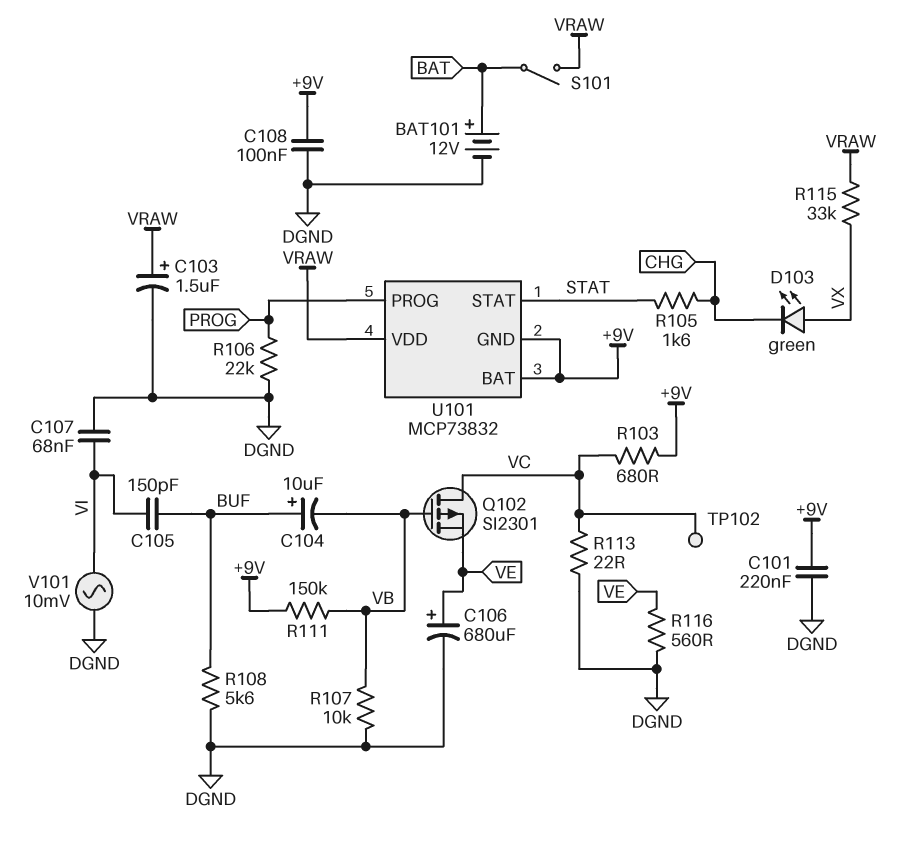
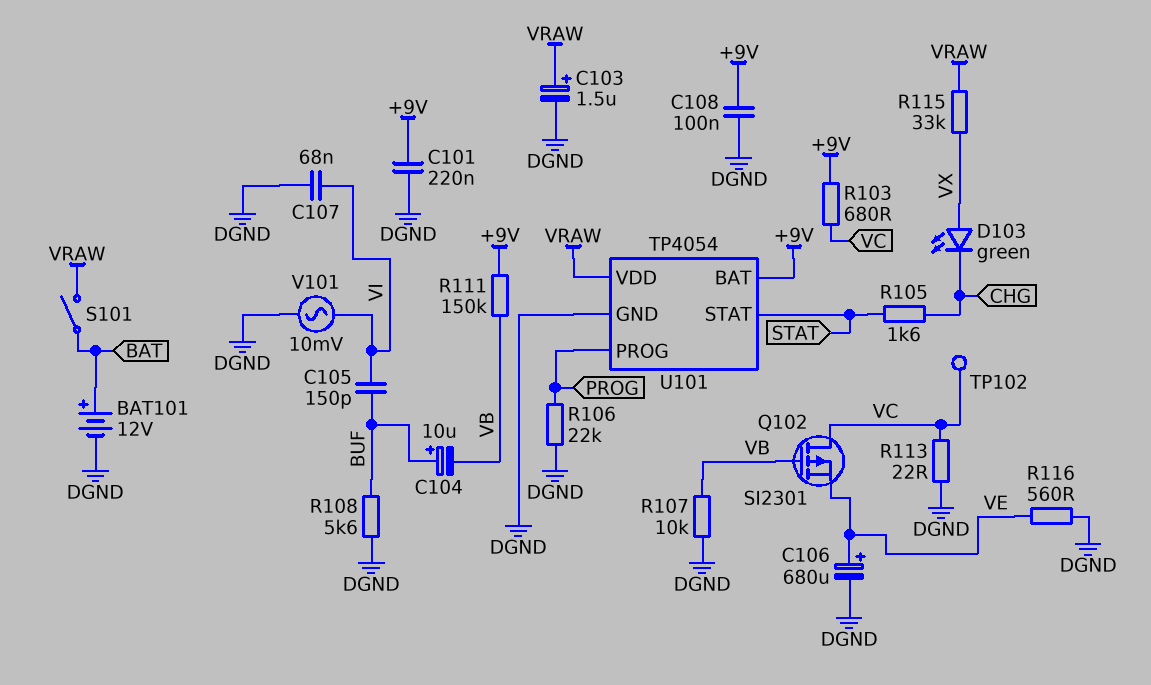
U101: MCP73832 -> TP4054
U101 pin GND: +9V -> DGND

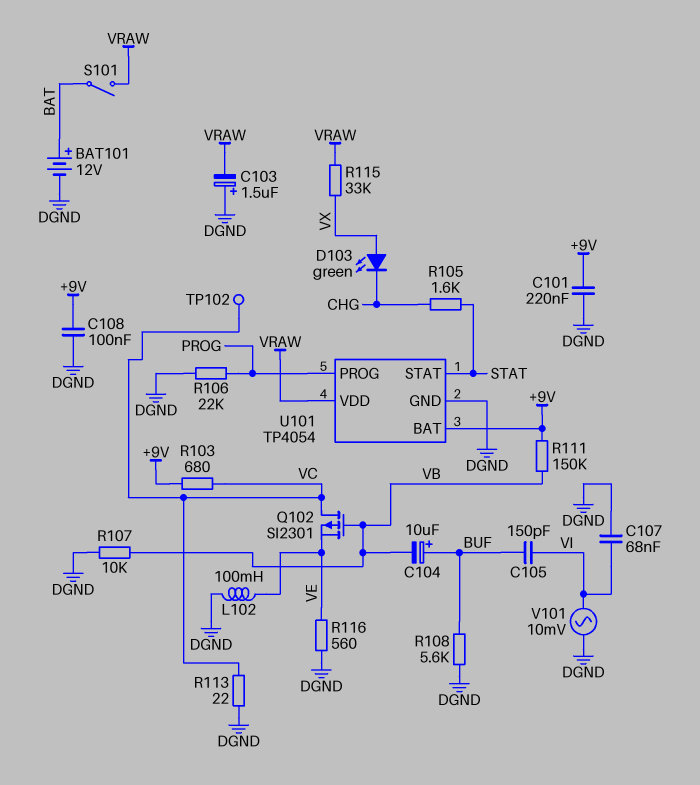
C103: 1.5uF (plus VRAW, minus DGND) -> 1.5uF (plus DGND, minus VRAW)
C106: 680uF (plus VE, minus DGND) -> none
L102: none -> 100mH (DGND, VE)

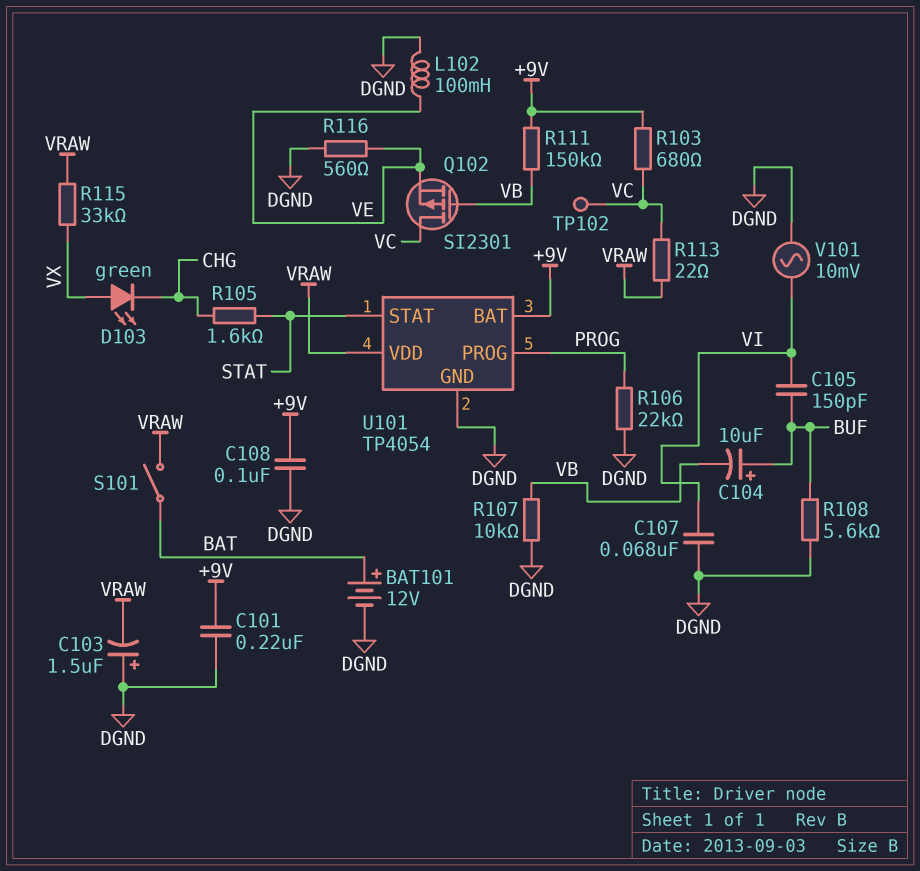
R113: 22 (DGND, VC) -> 22 (VC, VRAW)

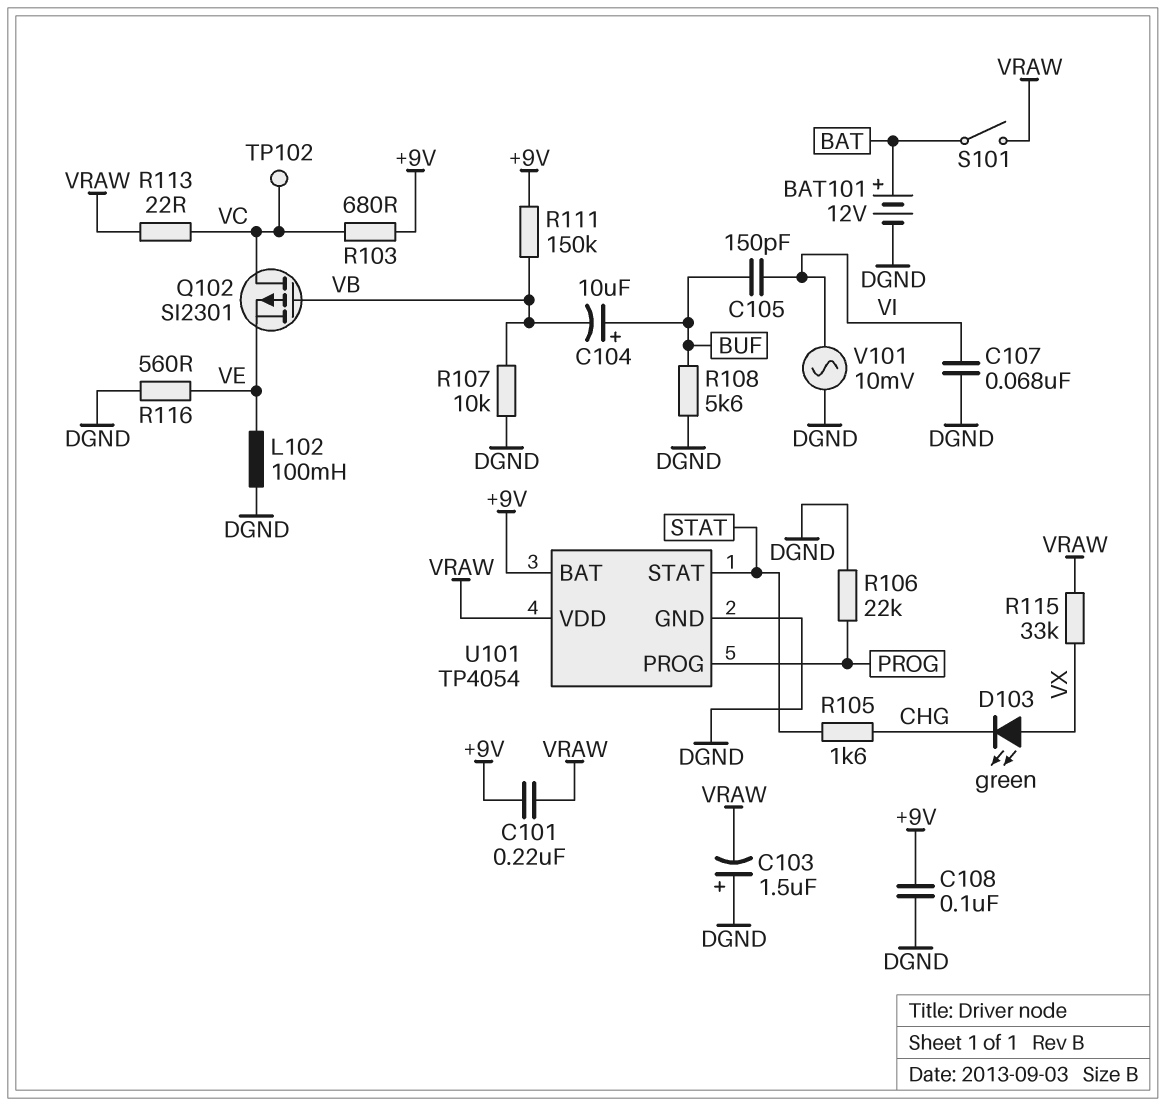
C101: 220nF (+9V, DGND) -> 220nF (+9V, VRAW)

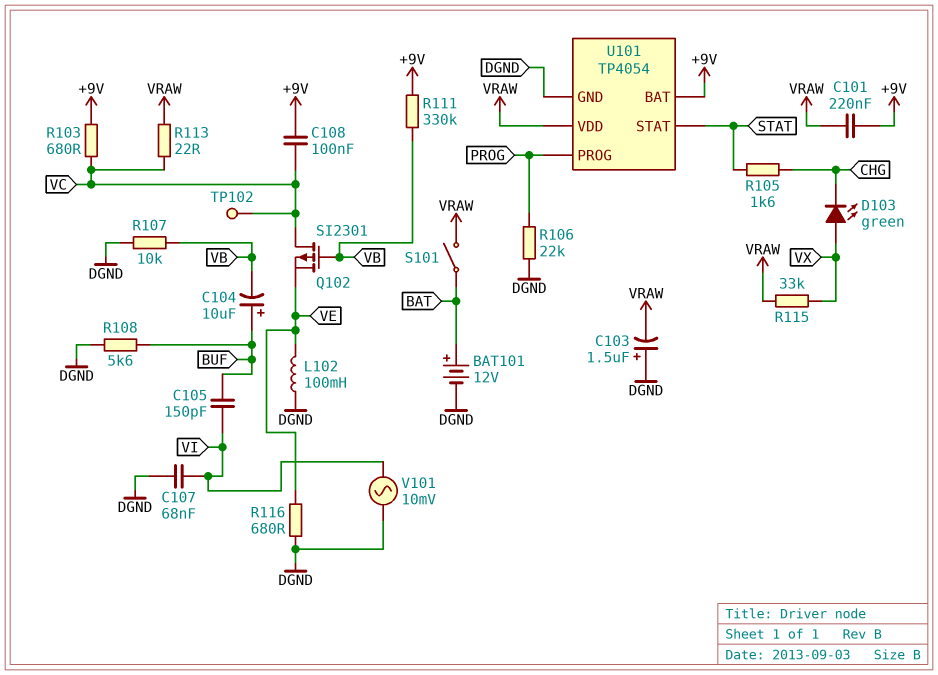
C108: 100nF (+9V, DGND) -> 100nF (+9V, VC)
R111: 150k (+9V, VB) -> 330k (+9V, VB)
R116: 560 (DGND, VE) -> 680 (DGND, VE)

